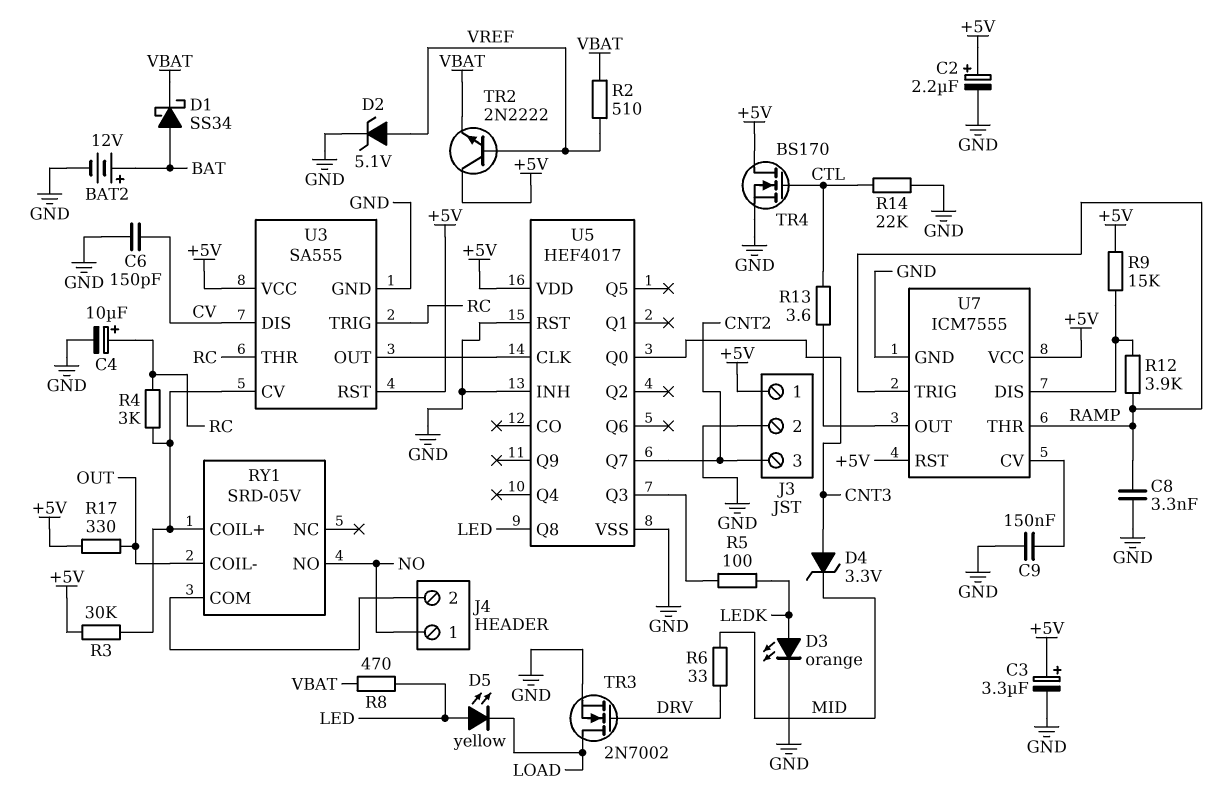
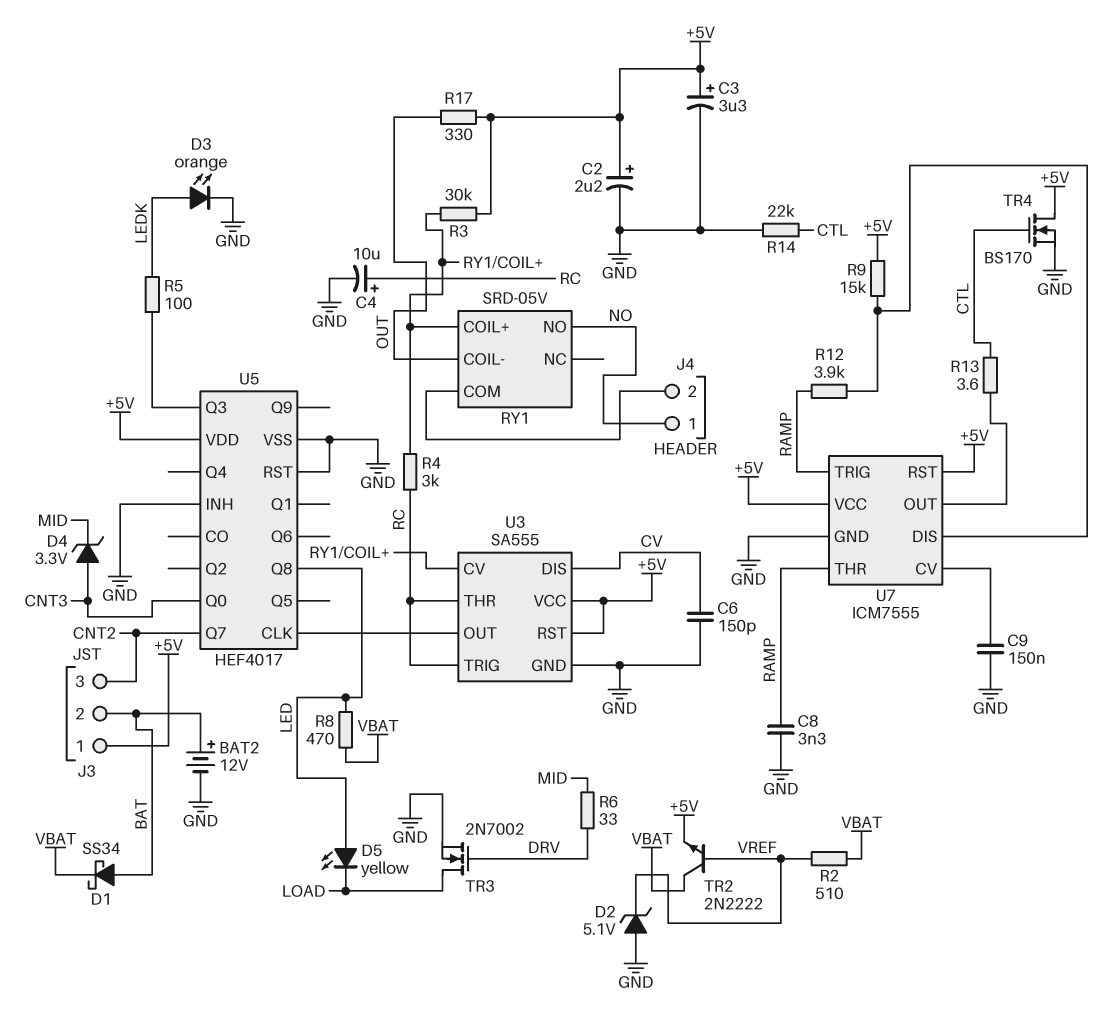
D2: zener 5.1V (A VREF, K GND) -> zener 5.1V (A GND, K VREF)
J3 pin 2: GND -> BAT
TR2: NPN 2N2222 (B VREF, C +5V, E VBAT) -> NPN 2N2222 (B VREF, C VBAT, E +5V)

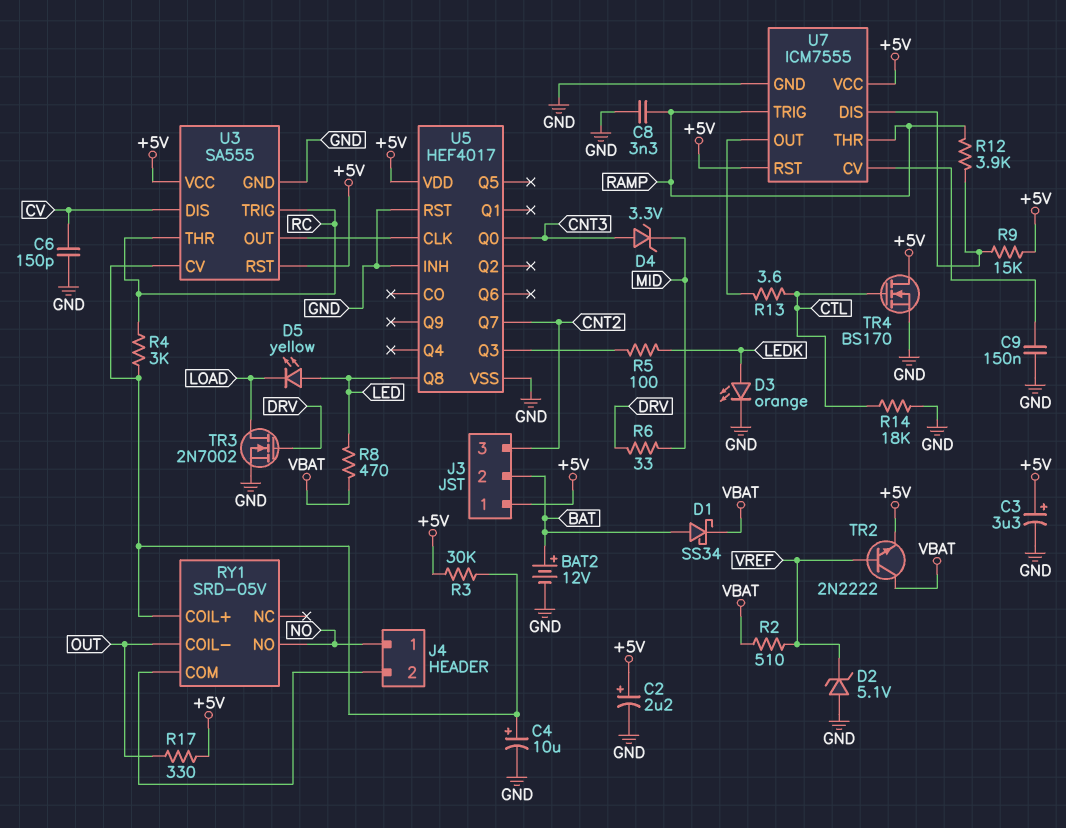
C4: 10uF (plus RC, minus GND) -> 10uF (plus RY1/COIL+, minus GND)
R14: 22k (CTL, GND) -> 18k (CTL, GND)

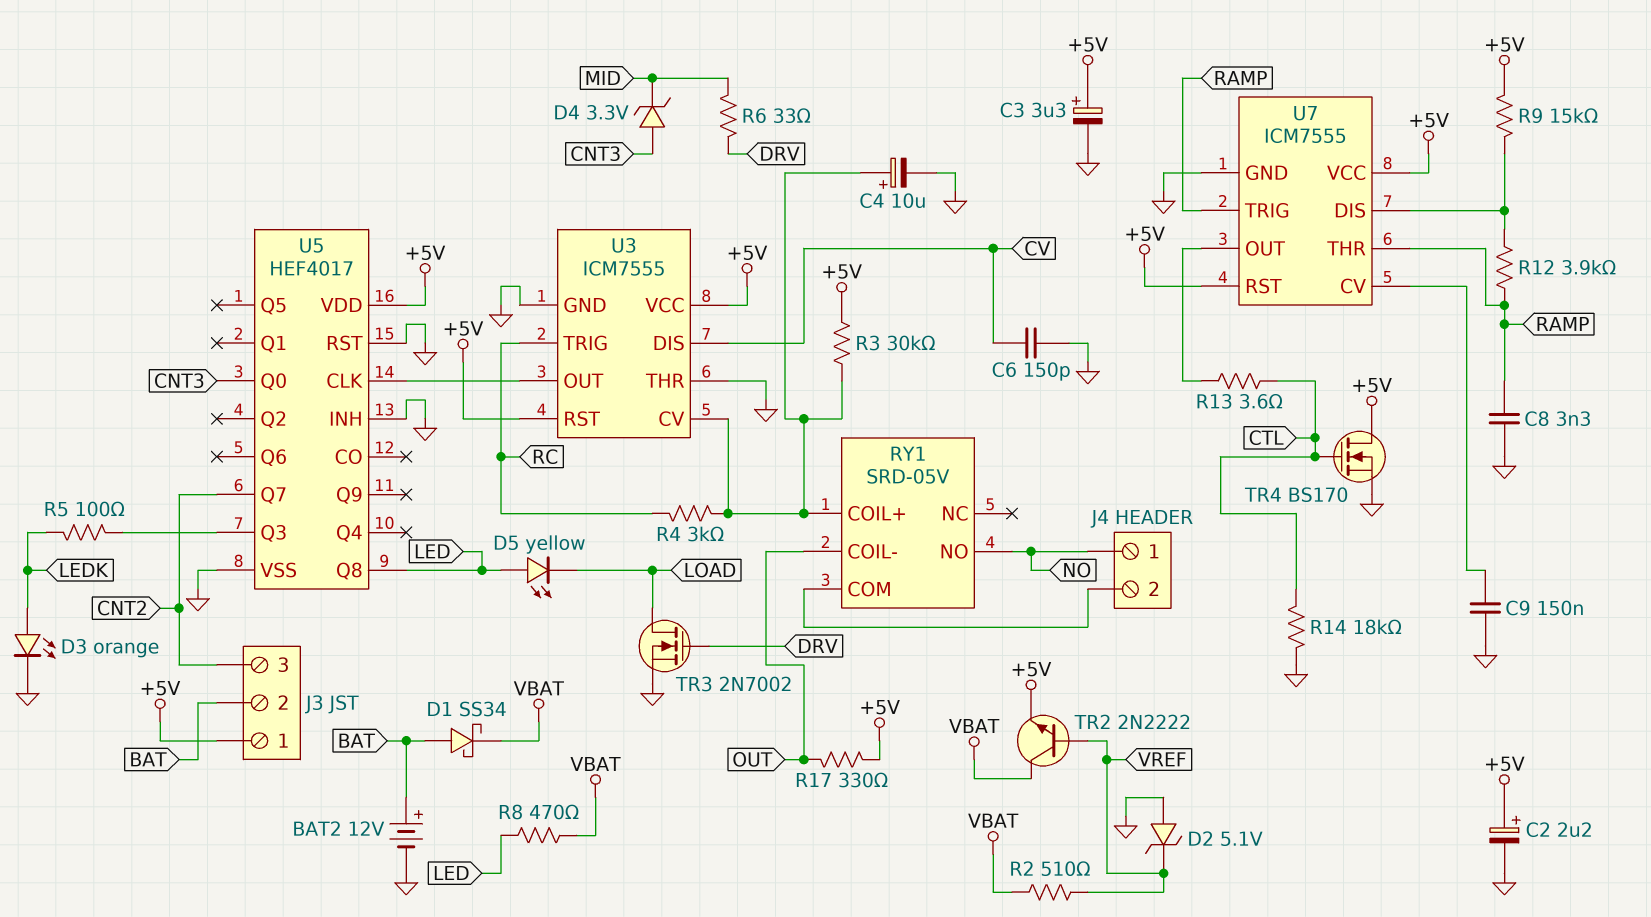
U3: SA555 -> ICM7555
U3 pin THR: RC -> GND

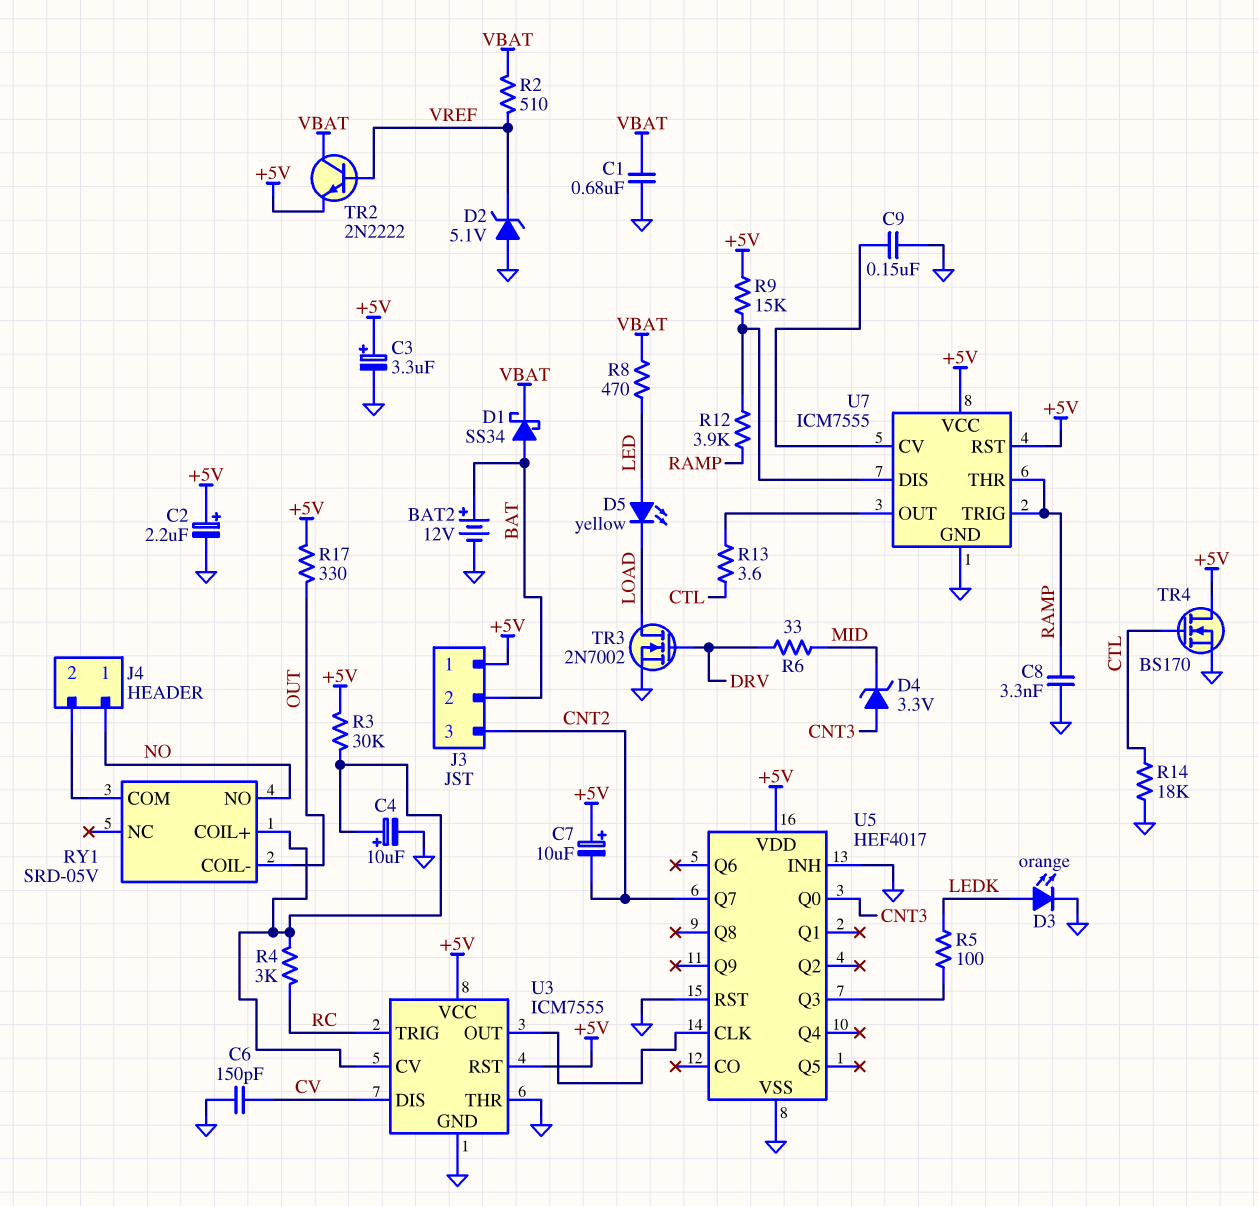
C1: none -> 680nF (GND, VBAT)
C7: none -> 10uF (plus +5V, minus CNT2)
U5 pin Q8: LED -> none

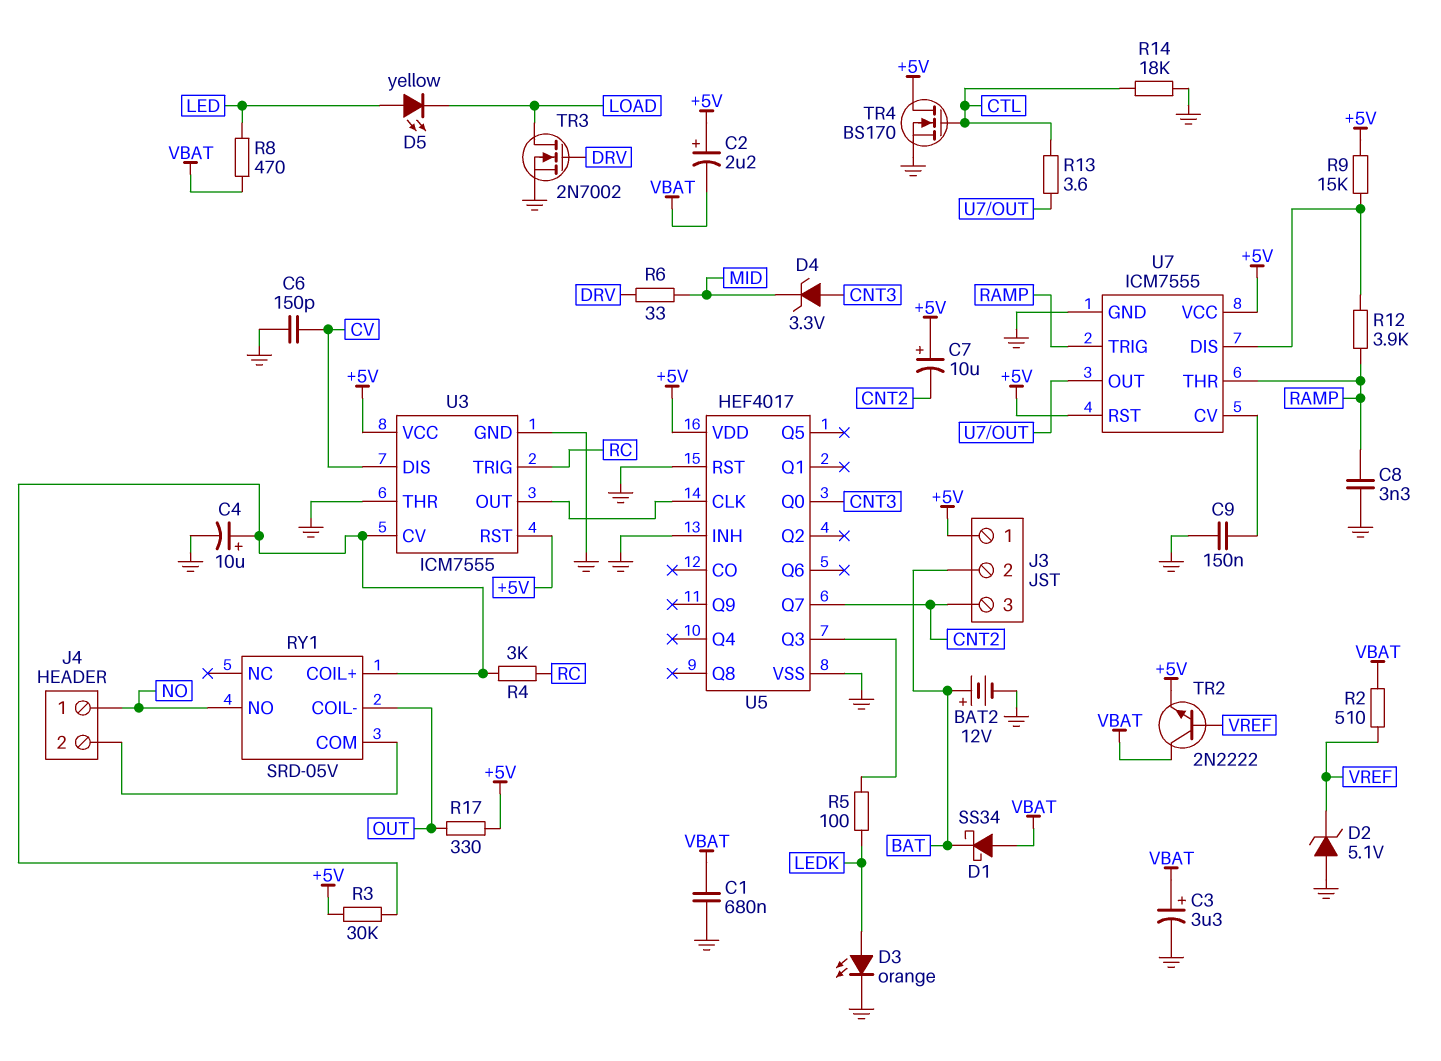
C2: 2.2uF (plus +5V, minus GND) -> 2.2uF (plus +5V, minus VBAT)
C3: 3.3uF (plus +5V, minus GND) -> 3.3uF (plus VBAT, minus GND)
D1: schottky SS34 (A BAT, K VBAT) -> schottky SS34 (A VBAT, K BAT)

